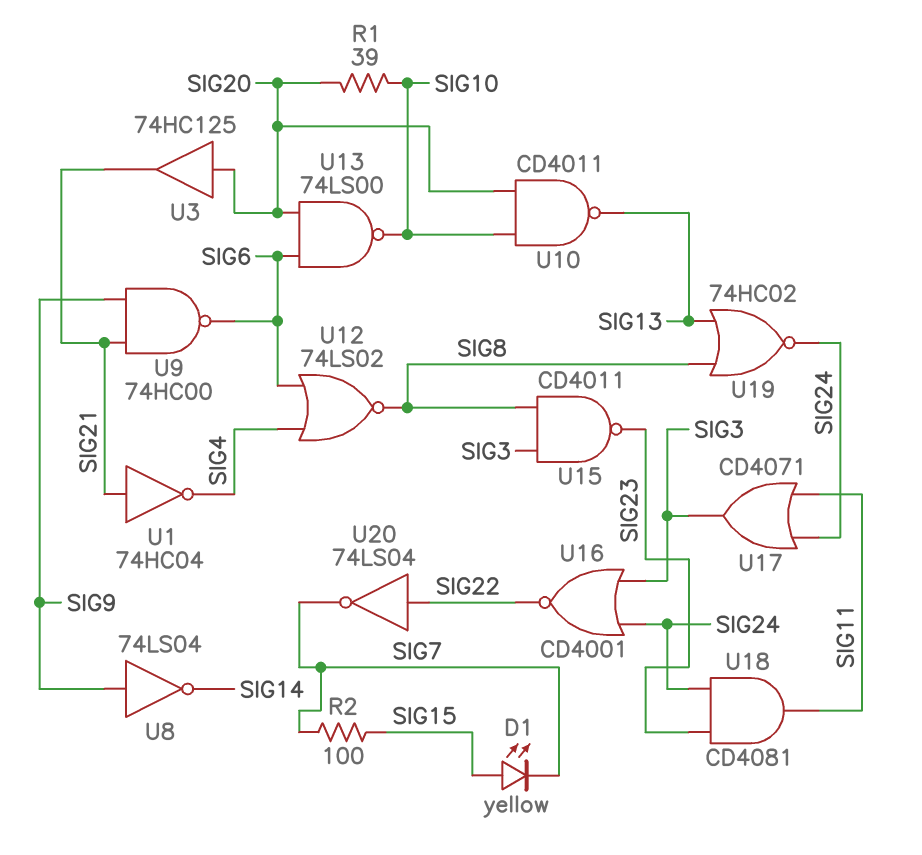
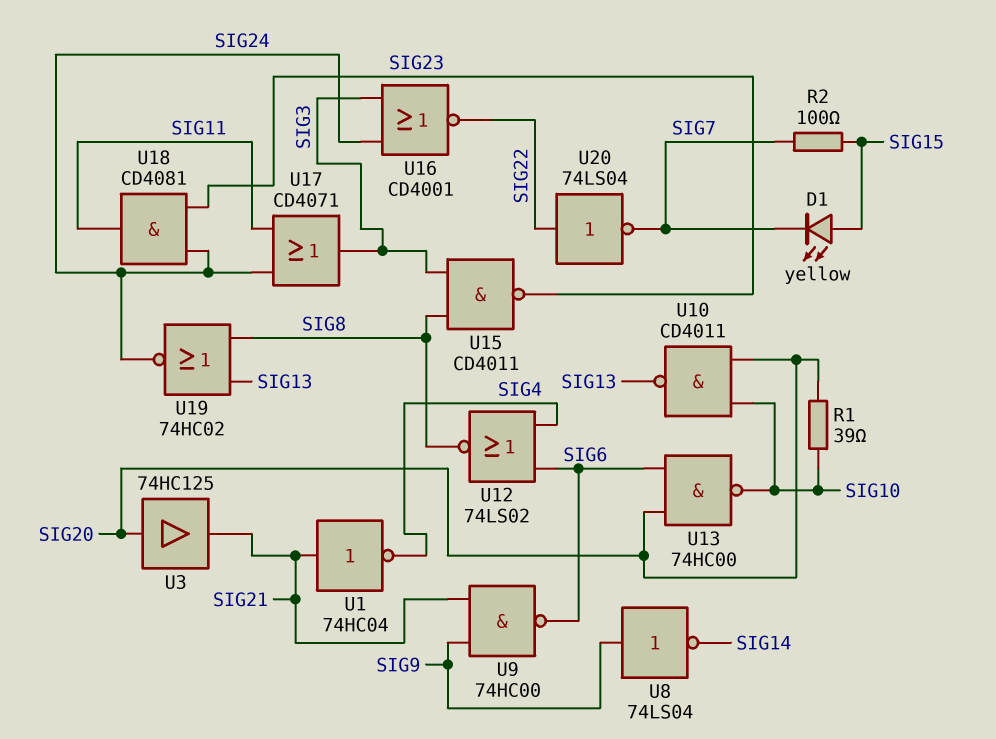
U13: NAND 74LS00 (in SIG6, in SIG20, out SIG10) -> NAND 74HC00 (in SIG6, in SIG20, out SIG10)

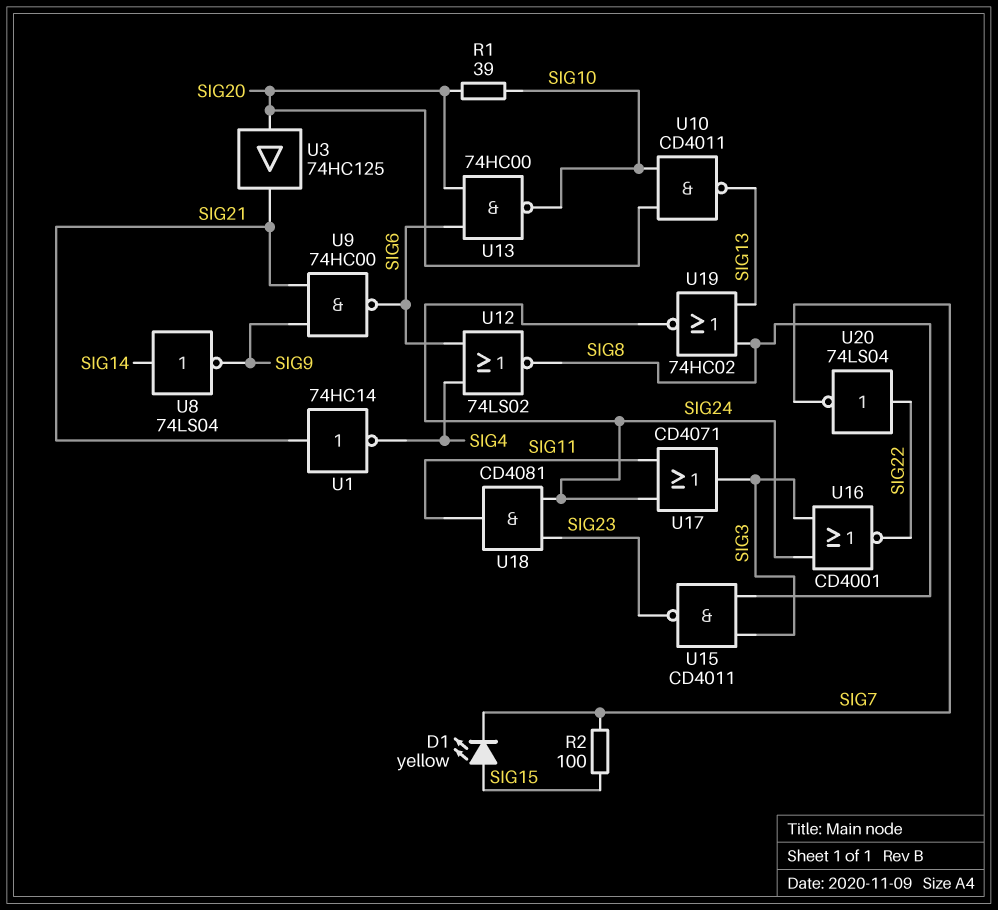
U1: NOT 74HC04 (in SIG21, out SIG4) -> NOT 74HC14 (in SIG21, out SIG4)
U8: NOT 74LS04 (in SIG9, out SIG14) -> NOT 74LS04 (in SIG14, out SIG9)

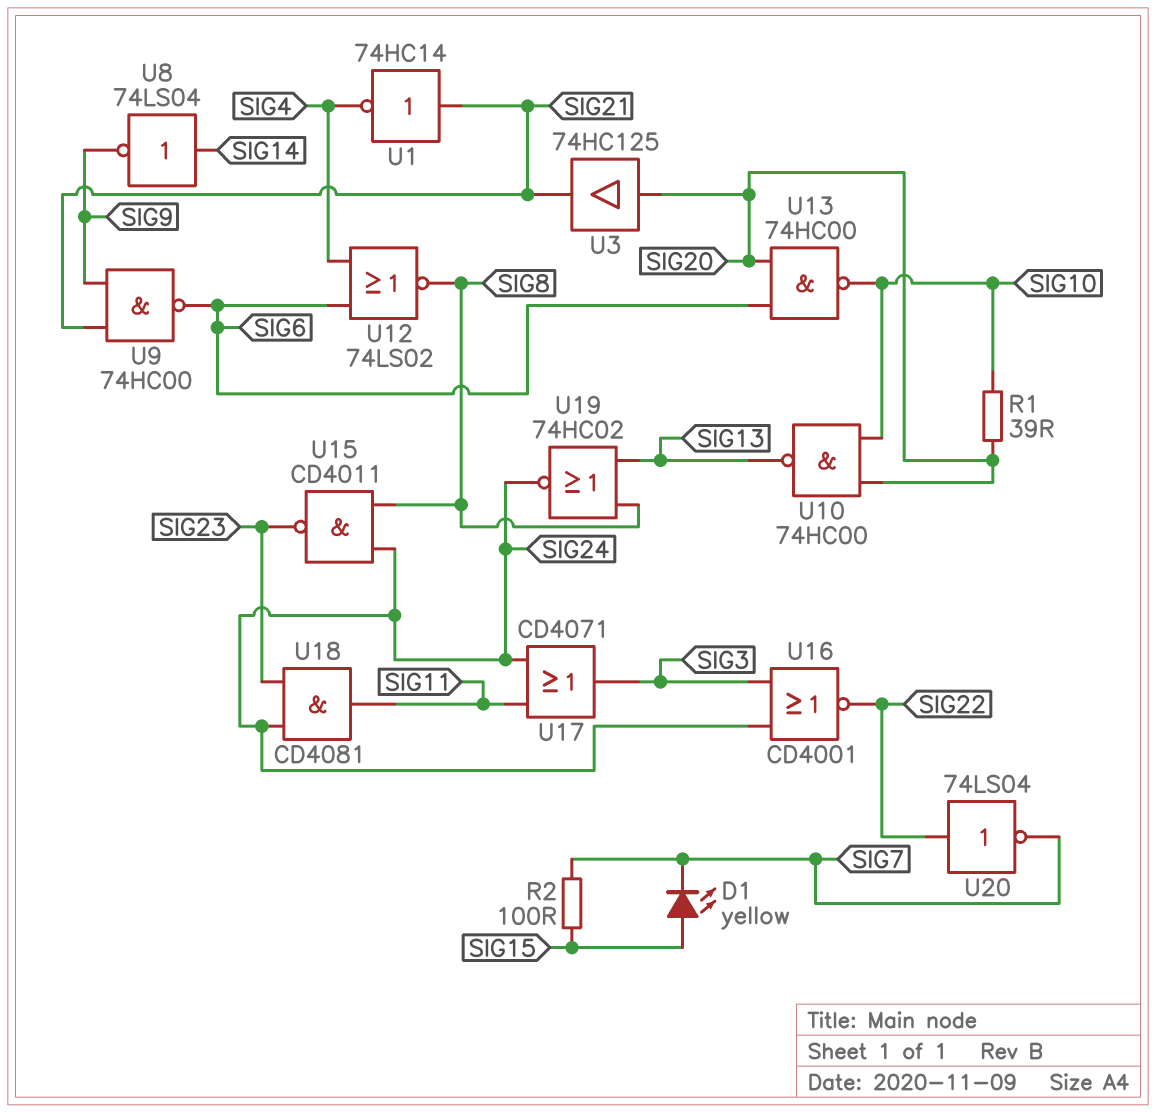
U10: NAND CD4011 (in SIG10, in SIG20, out SIG13) -> NAND 74HC00 (in SIG10, in SIG20, out SIG13)
U15: NAND CD4011 (in SIG3, in SIG8, out SIG23) -> NAND CD4011 (in SIG8, in SIG24, out SIG23)

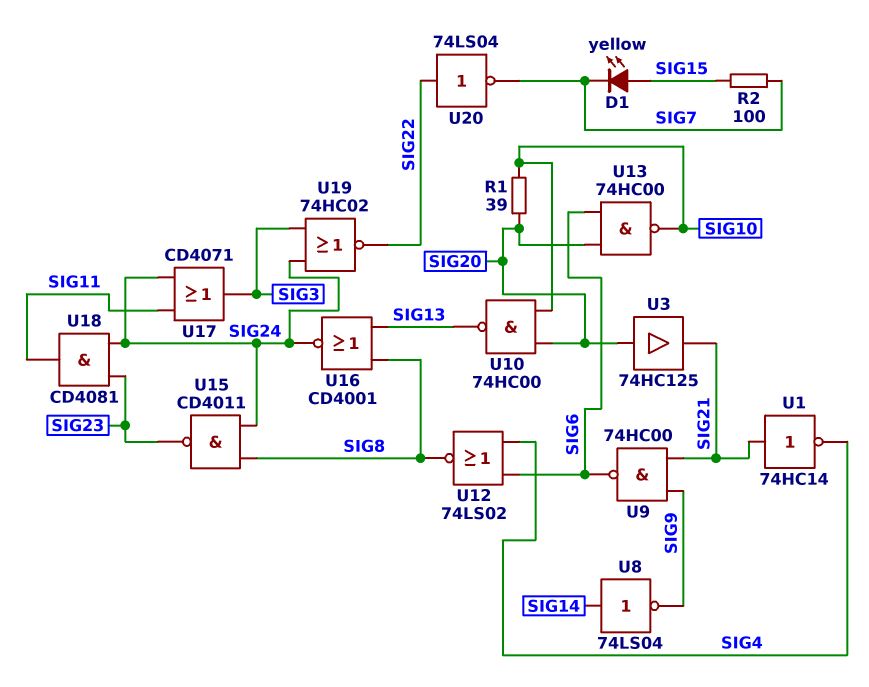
U16: NOR CD4001 (in SIG3, in SIG24, out SIG22) -> NOR CD4001 (in SIG8, in SIG13, out SIG24)
U19: NOR 74HC02 (in SIG8, in SIG13, out SIG24) -> NOR 74HC02 (in SIG3, in SIG24, out SIG22)

